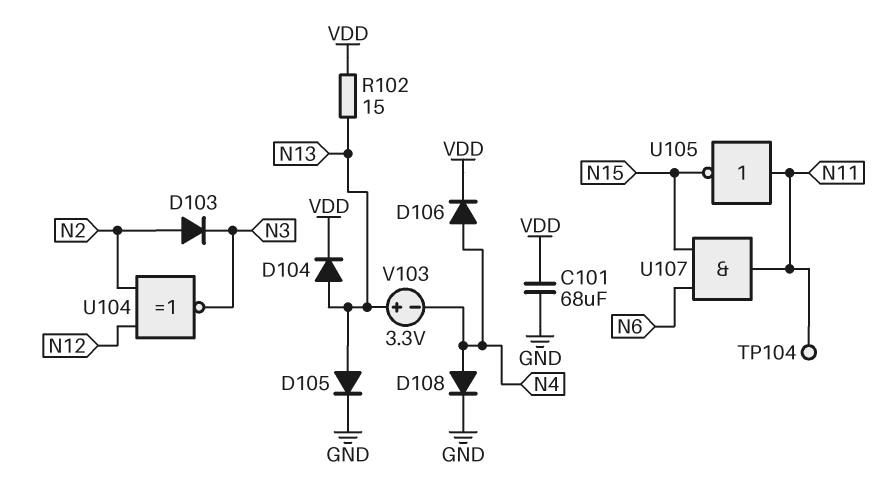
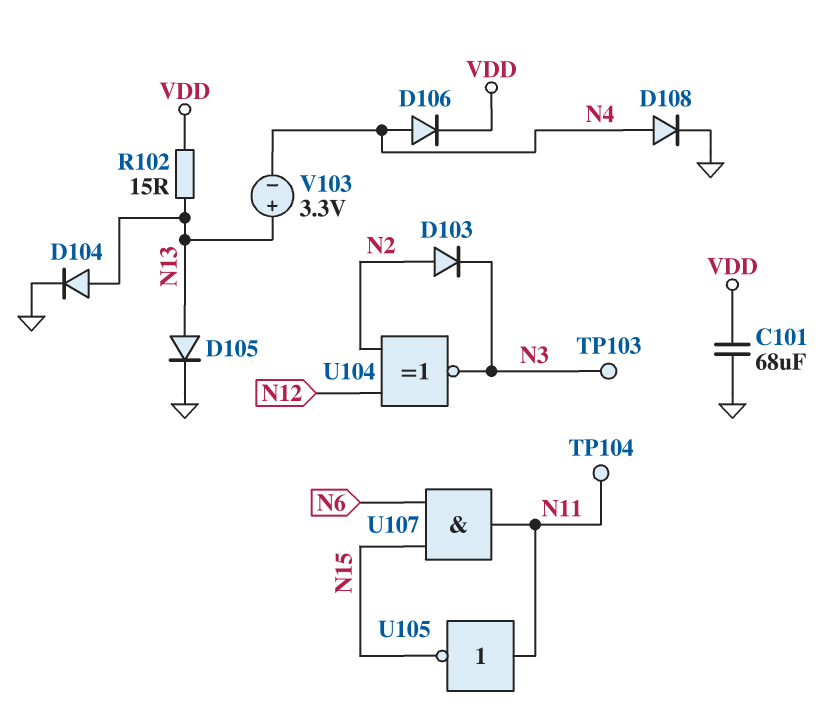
D104: diode (A N13, K VDD) -> diode (A N13, K GND)
TP103: none -> test point (N3)

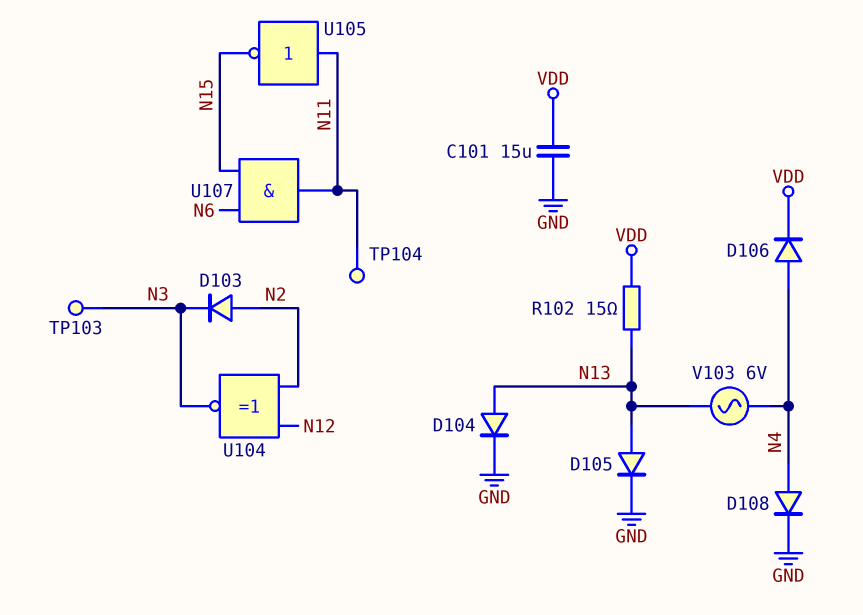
C101: 68uF (GND, VDD) -> 15uF (GND, VDD)
V103: 3.3V (plus N13, minus N4) -> AC 6V (N4, N13)

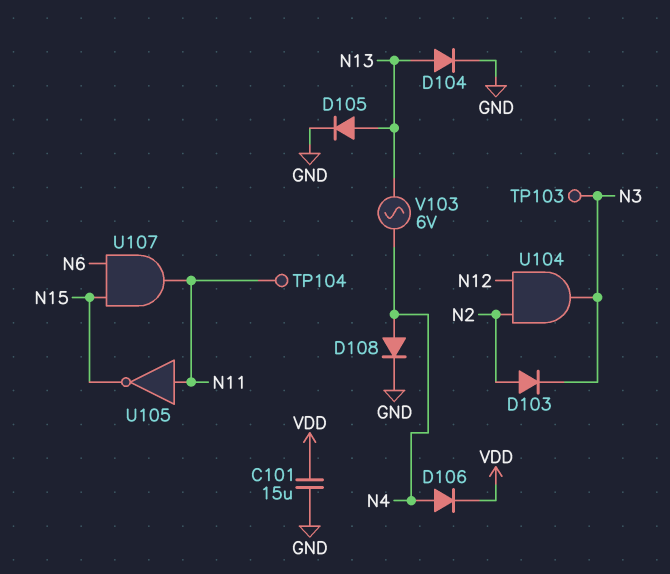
R102: 15 (N13, VDD) -> none
U104: XNOR (in N2, in N12, out N3) -> AND (in N2, in N12, out N3)

